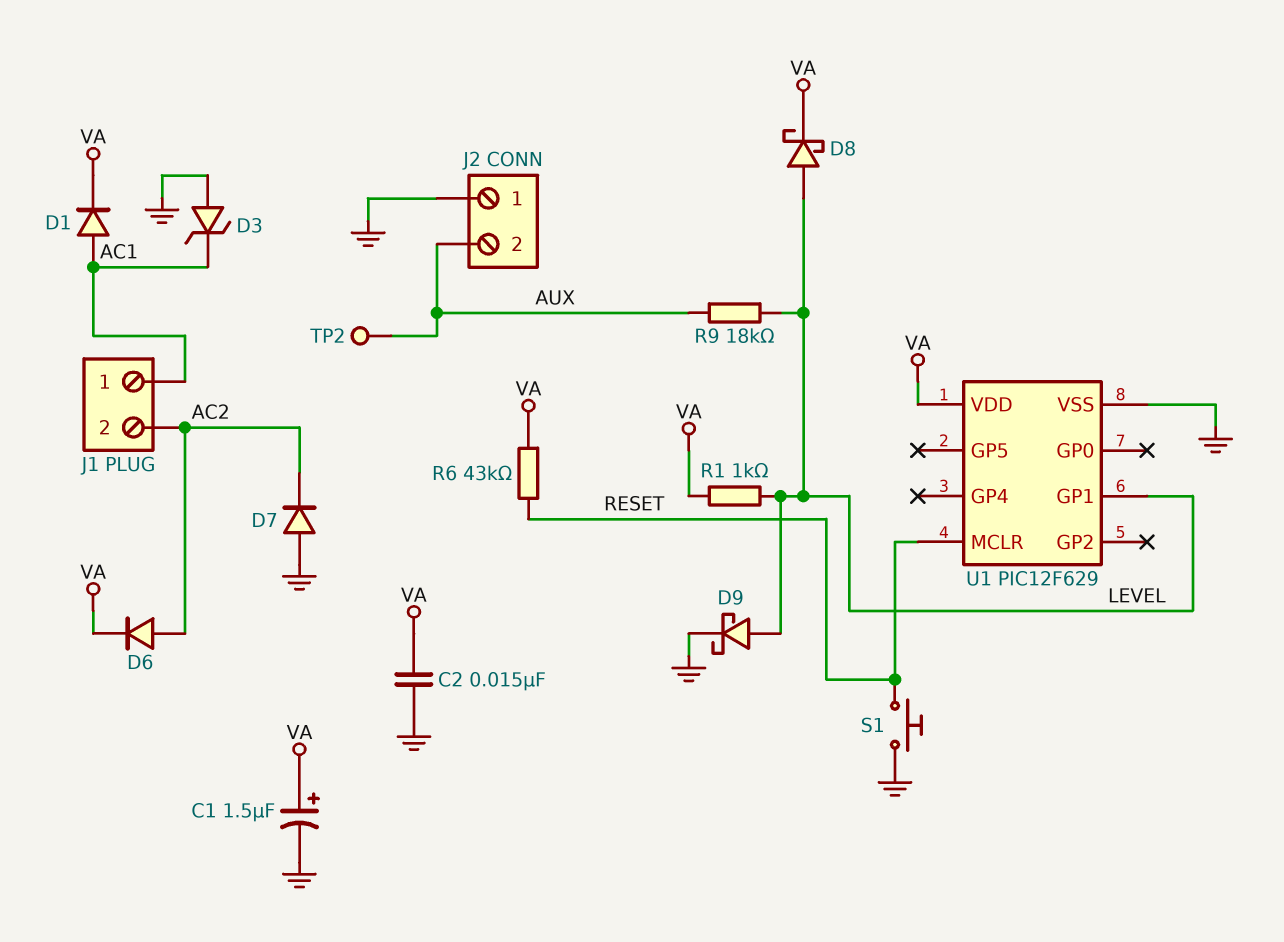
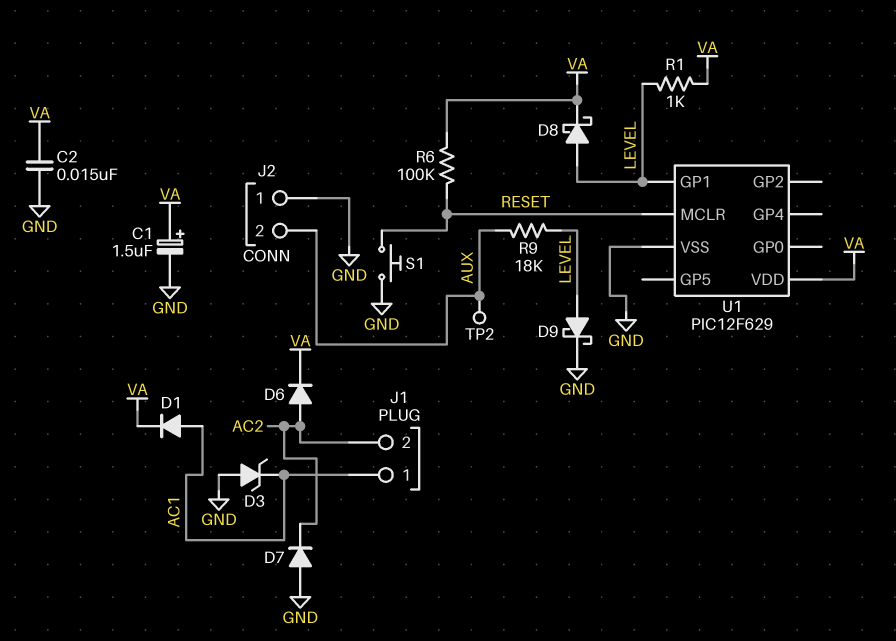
R6: 43k (RESET, VA) -> 100k (RESET, VA)

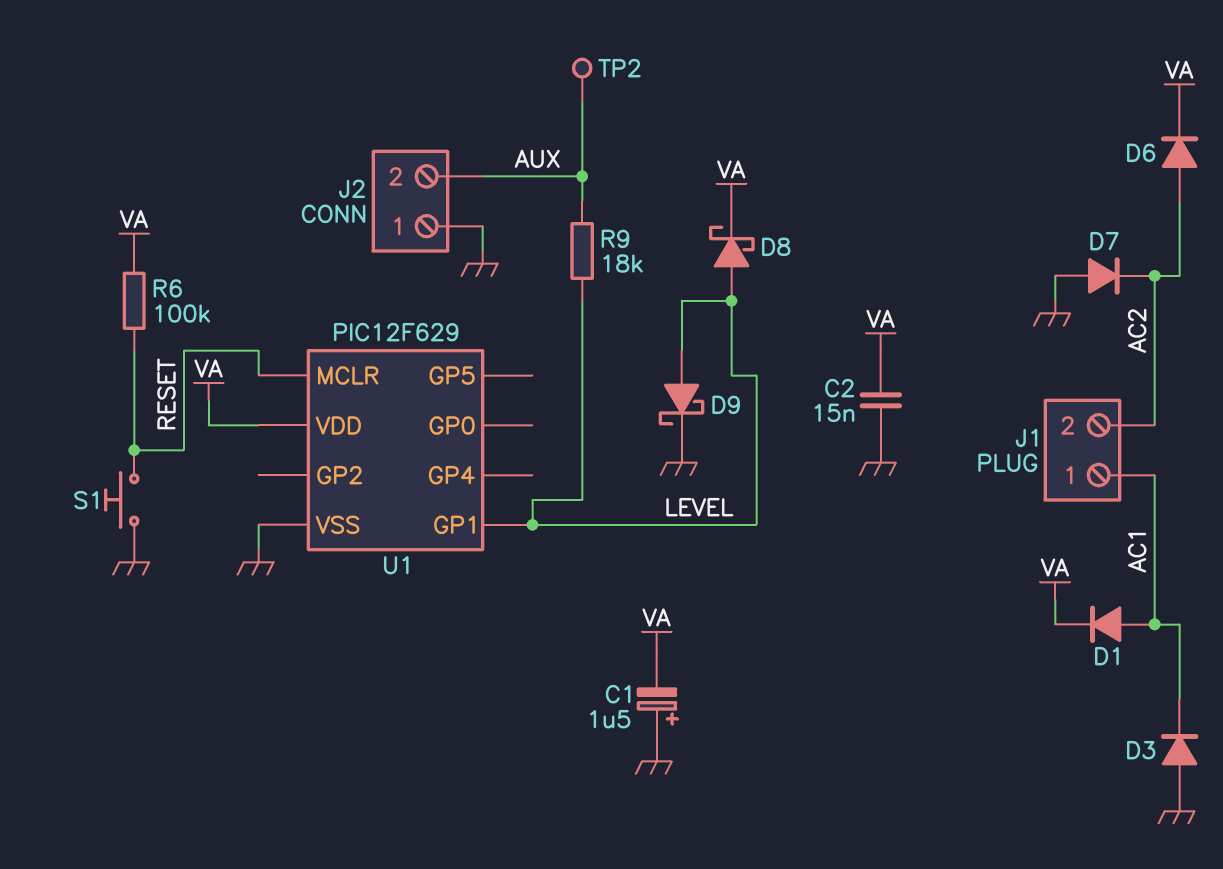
C1: 1.5uF (plus VA, minus GND) -> 1.5uF (plus GND, minus VA)
D3: zener (A GND, K AC1) -> diode (A GND, K AC1)
R1: 1k (LEVEL, VA) -> none

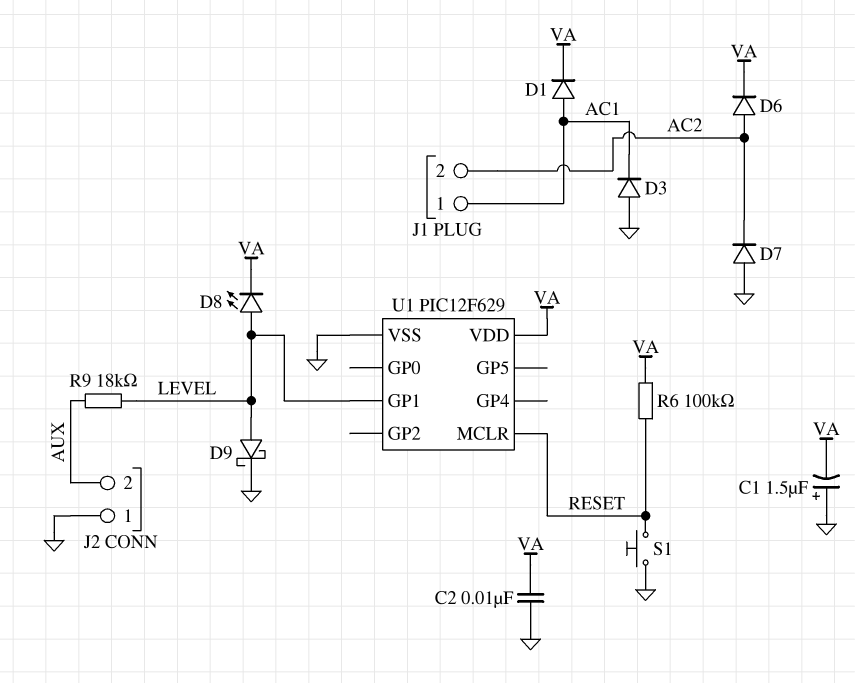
C2: 15nF (GND, VA) -> 10nF (GND, VA)
D8: schottky (A LEVEL, K VA) -> LED (A LEVEL, K VA)
TP2: test point (AUX) -> none

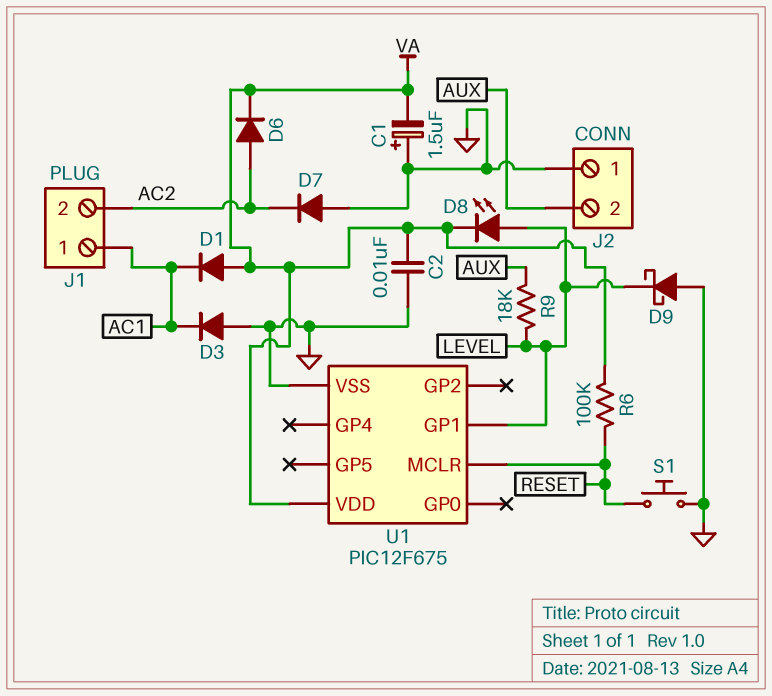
D1: diode (A AC1, K VA) -> diode (A VA, K AC1)
D9: schottky (A LEVEL, K GND) -> schottky (A GND, K LEVEL)
U1: PIC12F629 -> PIC12F675

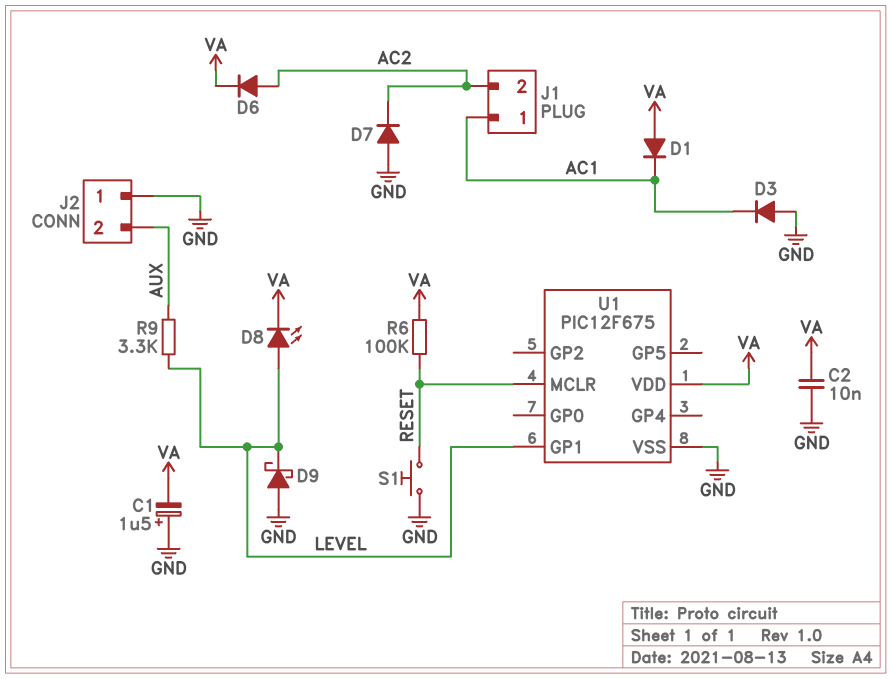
R9: 18k (AUX, LEVEL) -> 3.3k (AUX, LEVEL)

